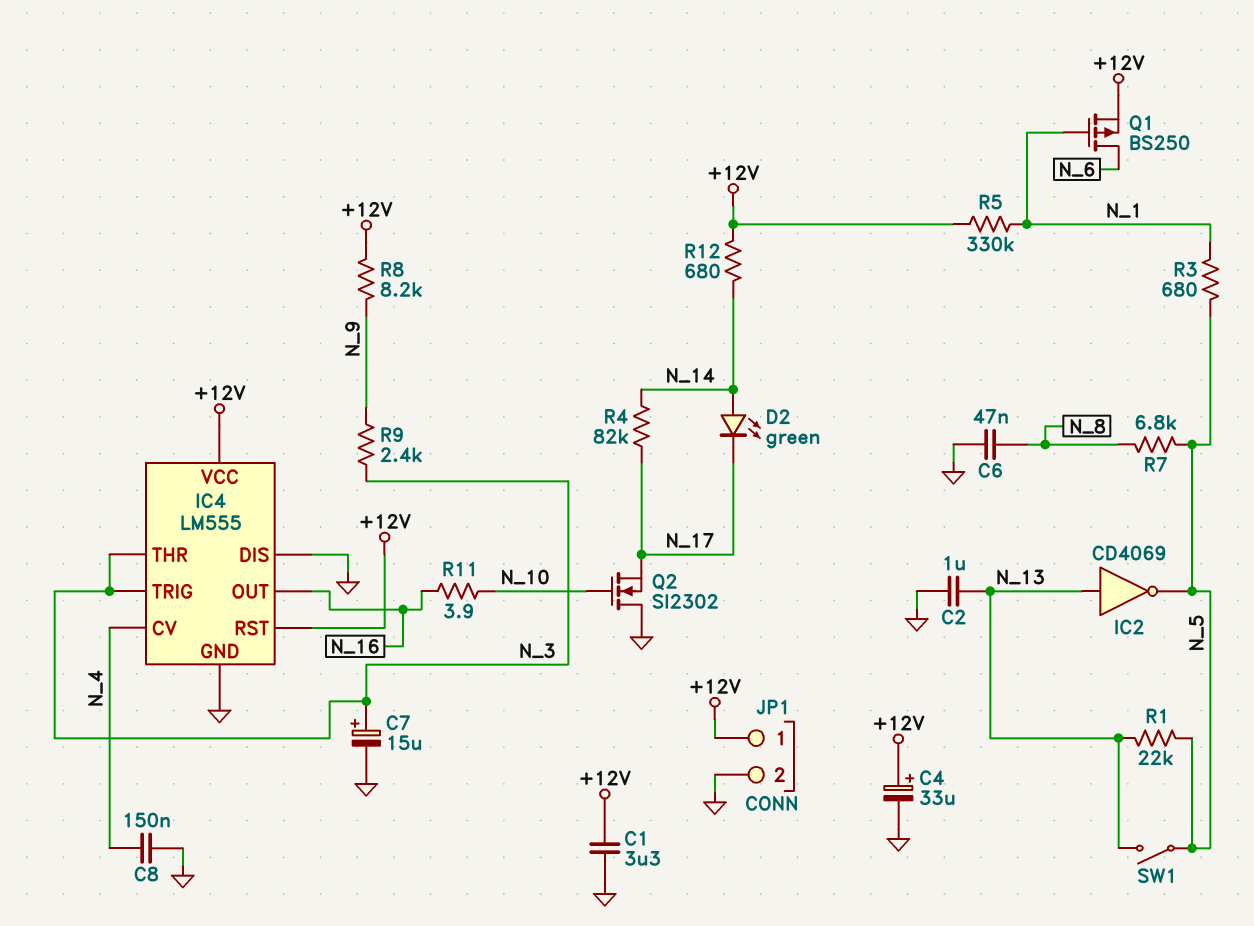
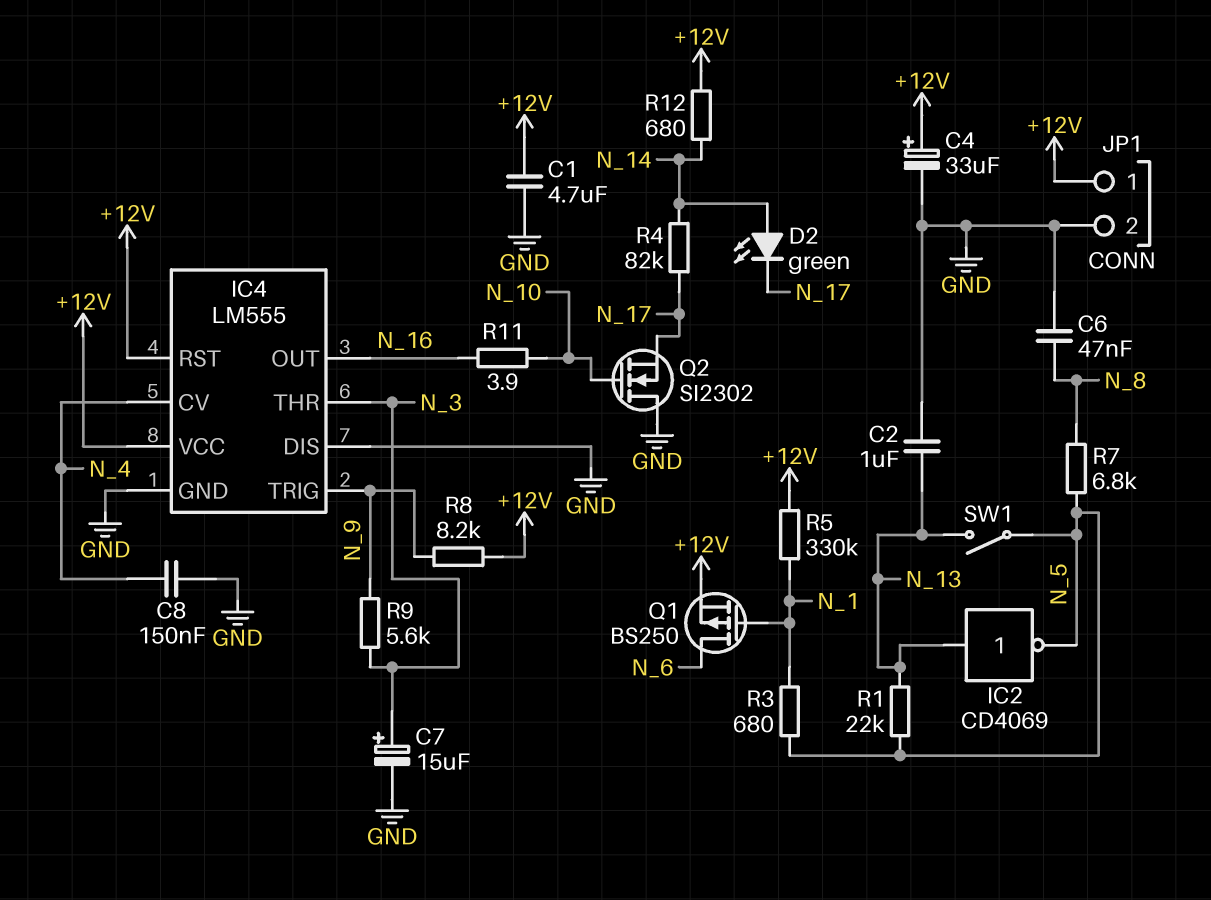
C1: 3.3uF (+12V, GND) -> 4.7uF (+12V, GND)
IC4 pin TRIG: N_3 -> N_9
R9: 2.4k (N_3, N_9) -> 5.6k (N_3, N_9)

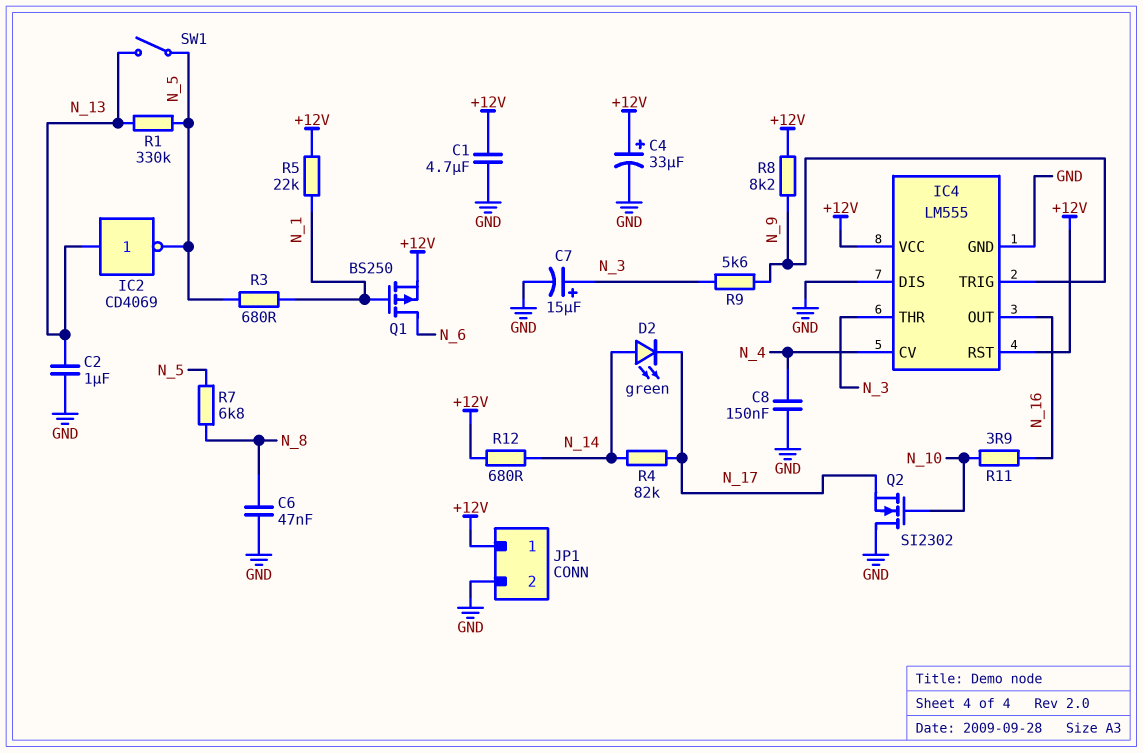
R1: 22k (N_5, N_13) -> 330k (N_5, N_13)
R5: 330k (+12V, N_1) -> 22k (+12V, N_1)

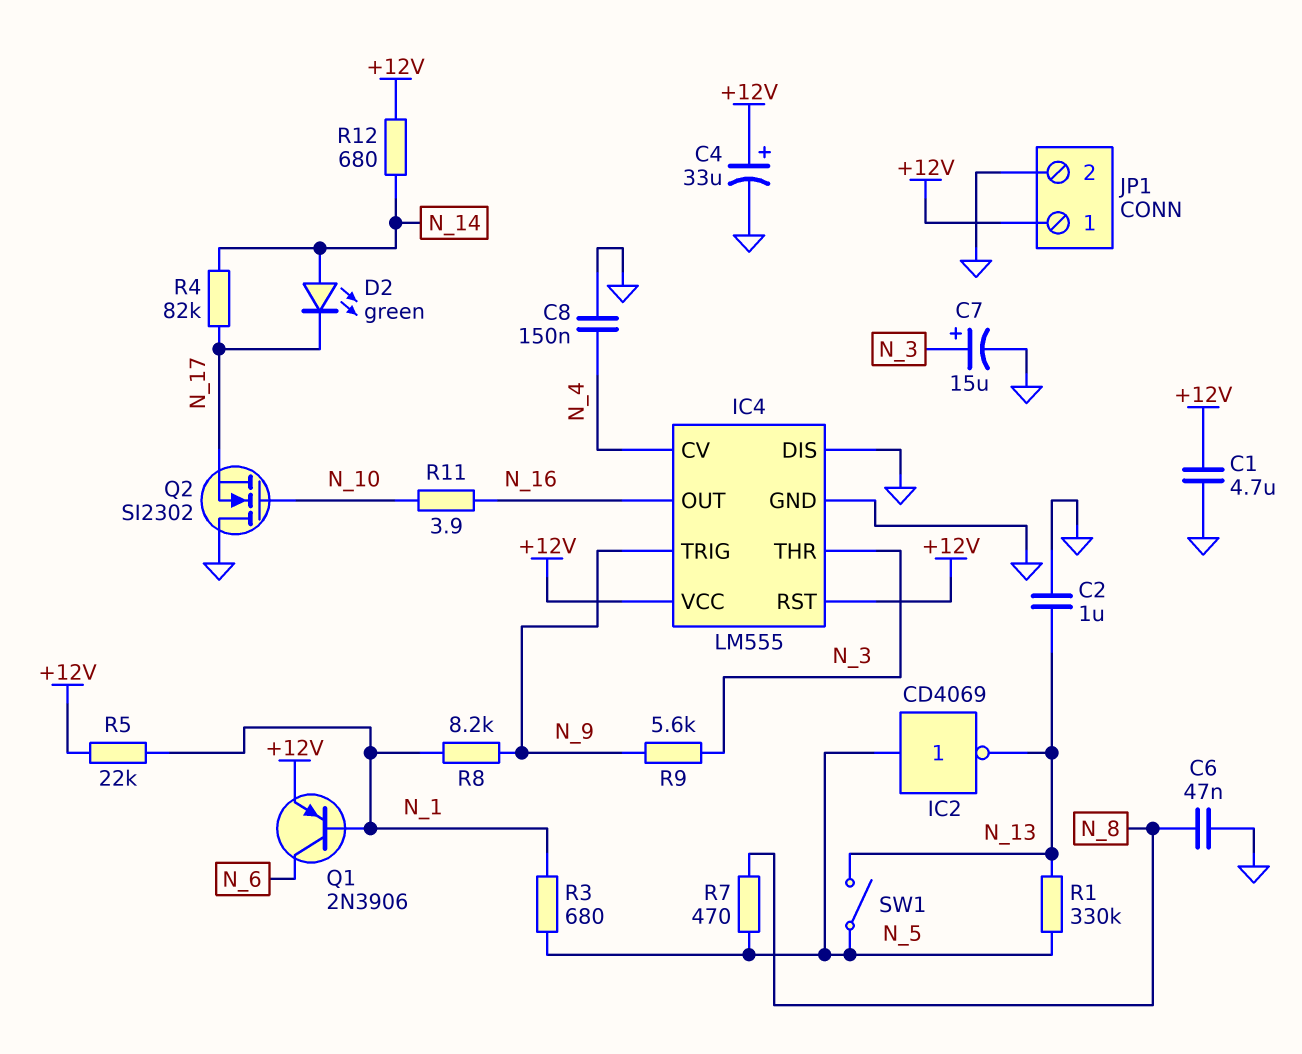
IC2: NOT CD4069 (in N_13, out N_5) -> NOT CD4069 (in N_5, out N_13)
Q1: PMOS BS250 (G N_1, D N_6, S +12V) -> PNP 2N3906 (B N_1, C N_6, E +12V)
R7: 6.8k (N_5, N_8) -> 470 (N_5, N_8)
R8: 8.2k (+12V, N_9) -> 8.2k (N_1, N_9)

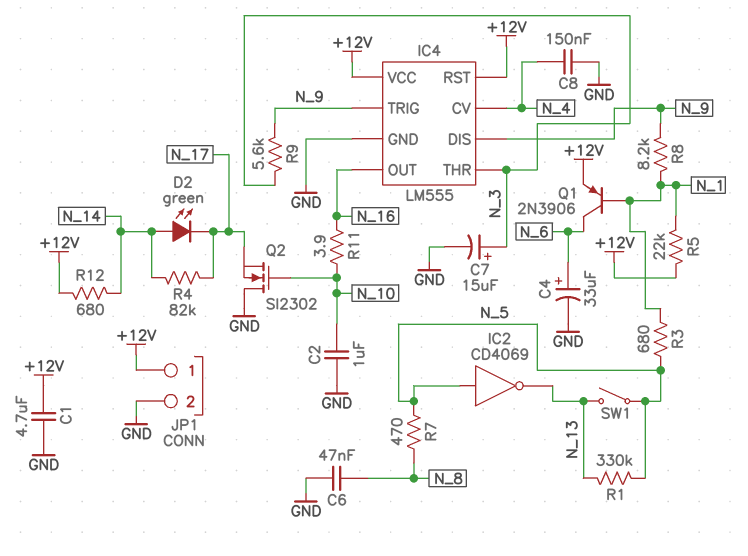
C2: 1uF (GND, N_13) -> 1uF (GND, N_10)
C4: 33uF (plus +12V, minus GND) -> 33uF (plus N_6, minus GND)
IC4 pin DIS: GND -> N_9

